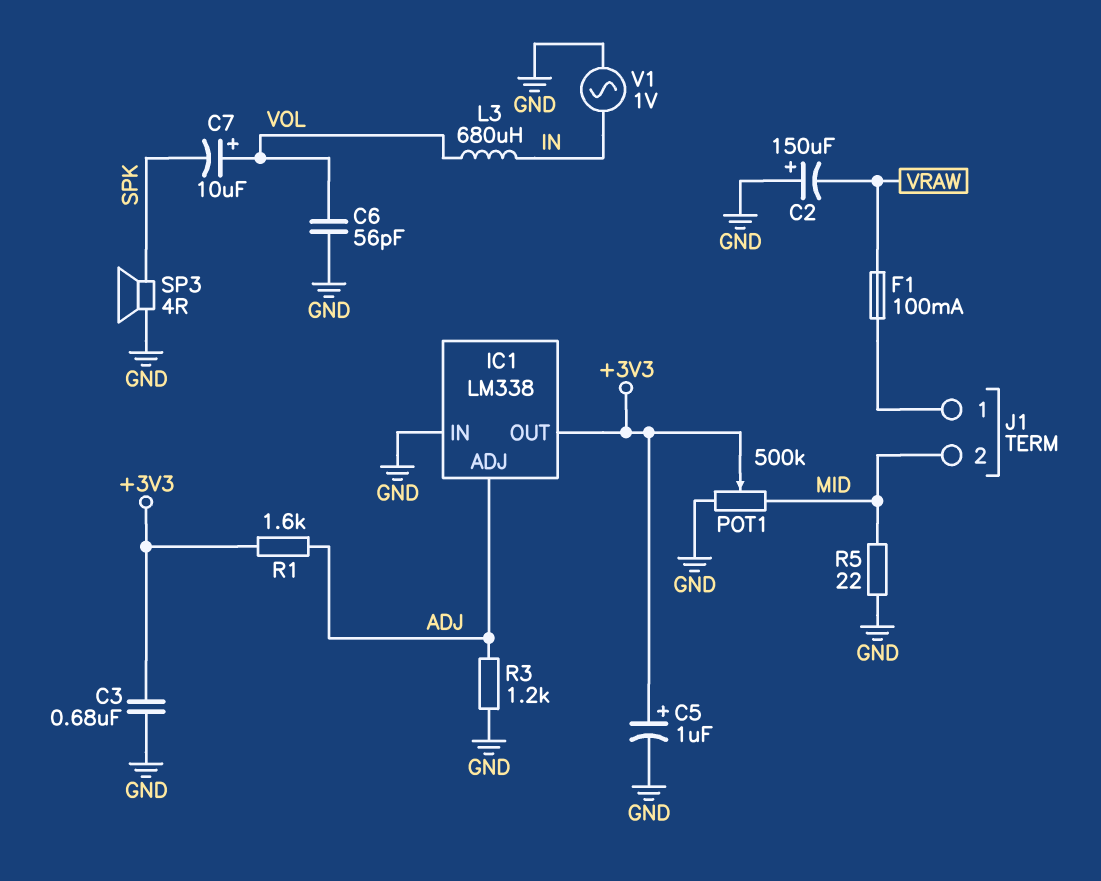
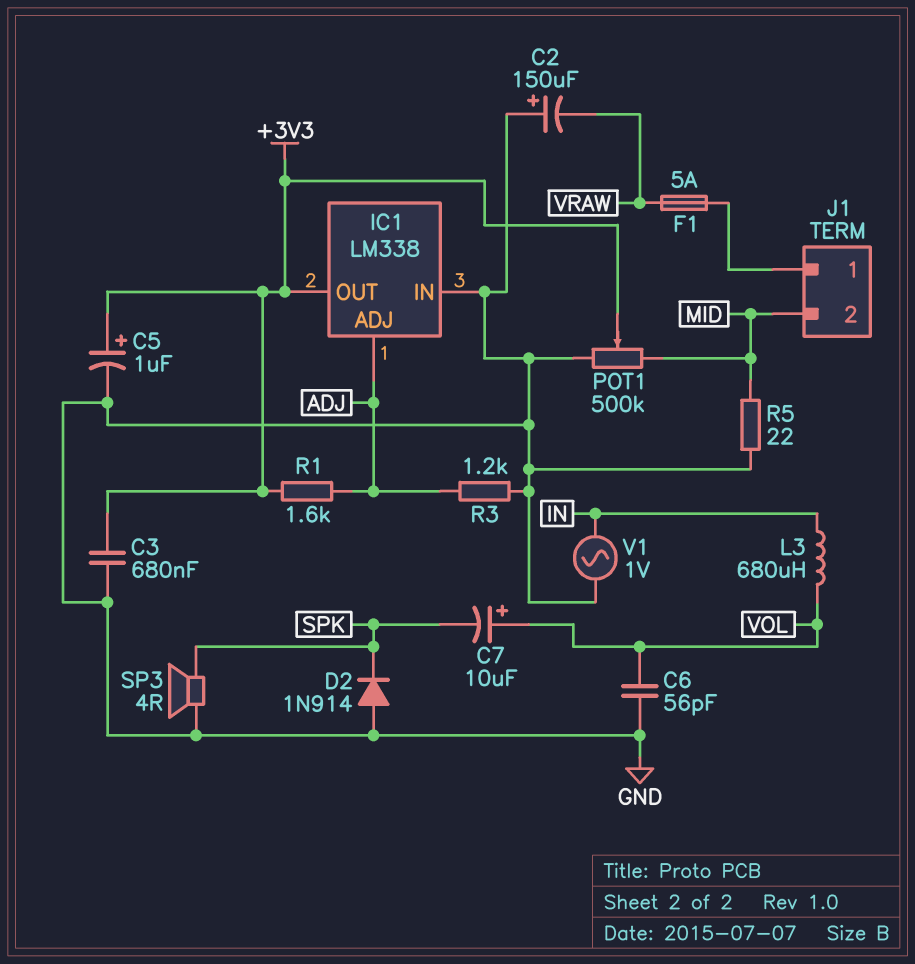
D2: none -> diode 1N914 (A GND, K SPK)
F1: 100mA (J1/1, VRAW) -> 5A (J1/1, VRAW)

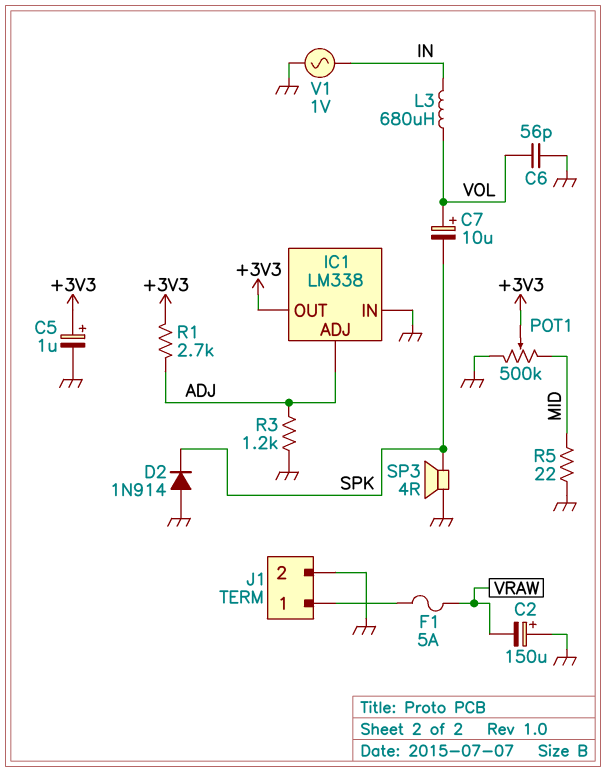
C3: 680nF (+3V3, GND) -> none
J1 pin 2: MID -> GND
R1: 1.6k (+3V3, ADJ) -> 2.7k (+3V3, ADJ)

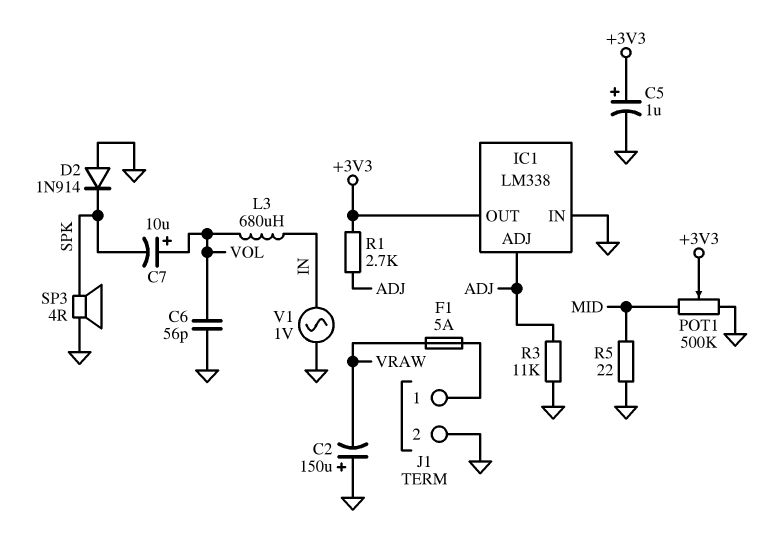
R3: 1.2k (ADJ, GND) -> 11k (ADJ, GND)

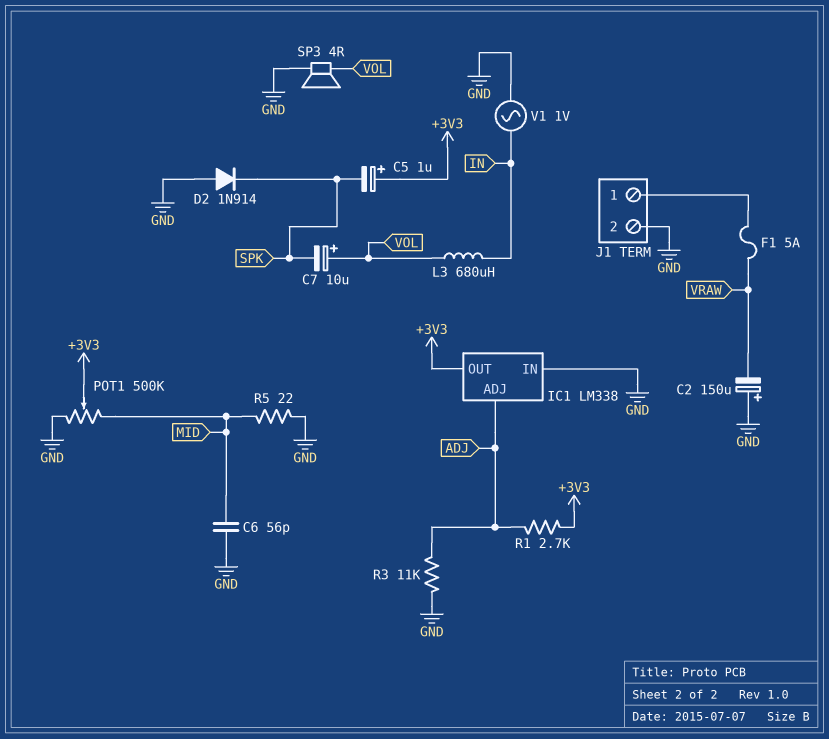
C5: 1uF (plus +3V3, minus GND) -> 1uF (plus +3V3, minus SPK)
C6: 56pF (GND, VOL) -> 56pF (GND, MID)
SP3: speaker 4R (GND, SPK) -> speaker 4R (GND, VOL)

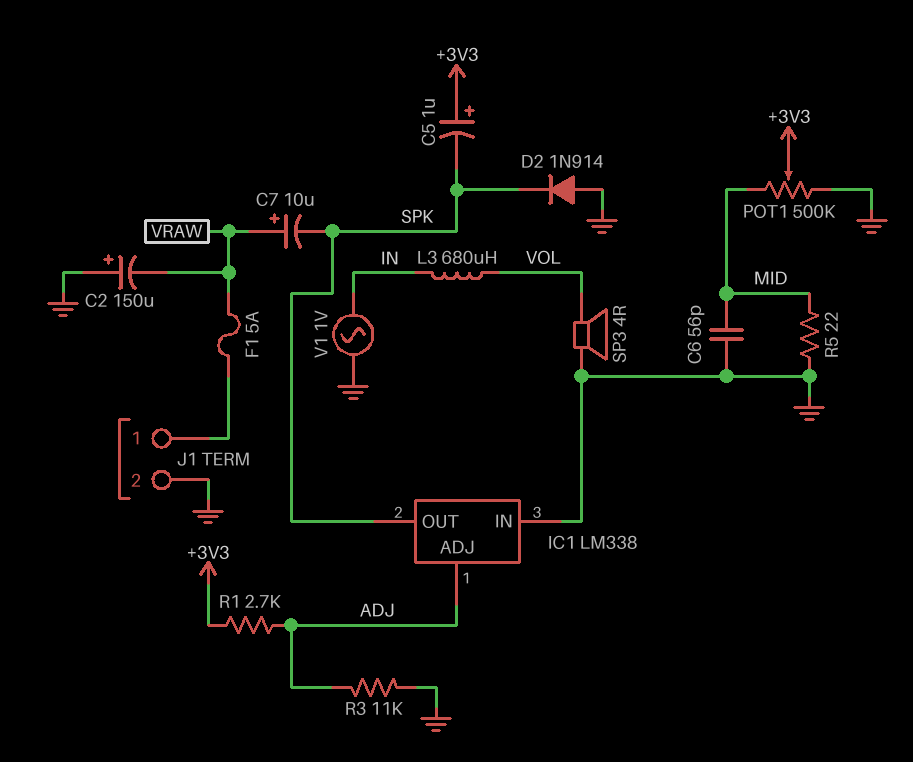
C7: 10uF (plus VOL, minus SPK) -> 10uF (plus VRAW, minus SPK)
IC1 pin OUT: +3V3 -> SPK

